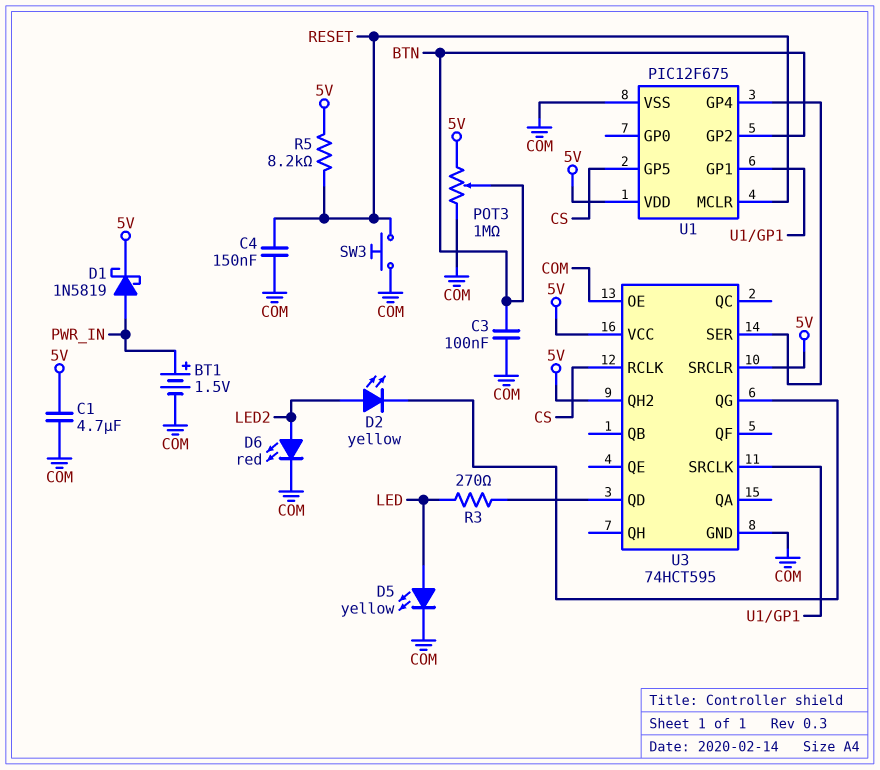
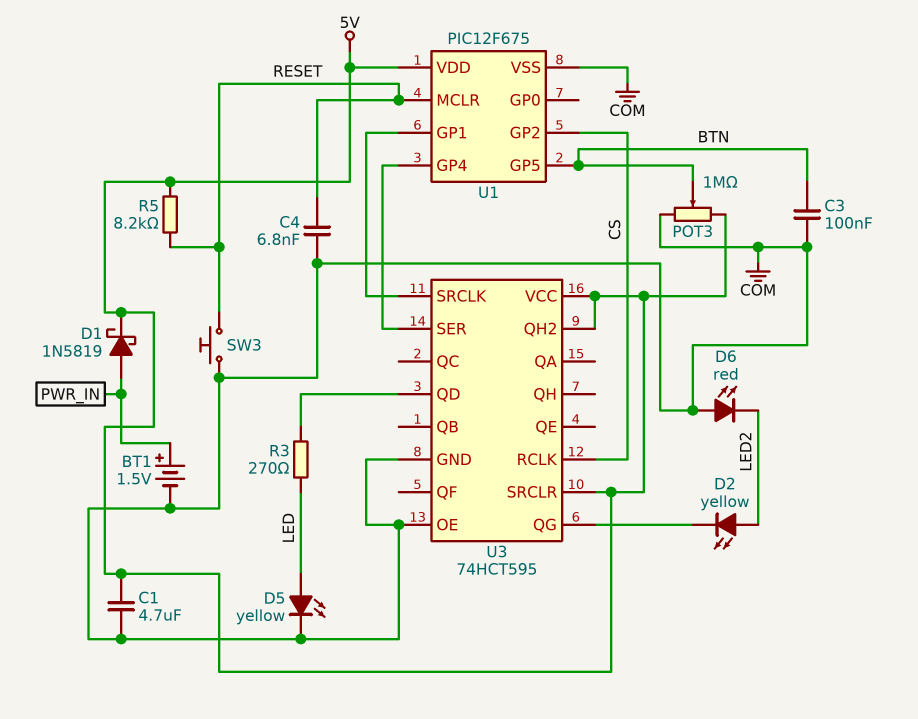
C4: 150nF (COM, RESET) -> 6.8nF (COM, RESET)
D6: LED red (A LED2, K COM) -> LED red (A COM, K LED2)
U1 pin GP2: BTN -> CS
U1 pin GP5: CS -> BTN

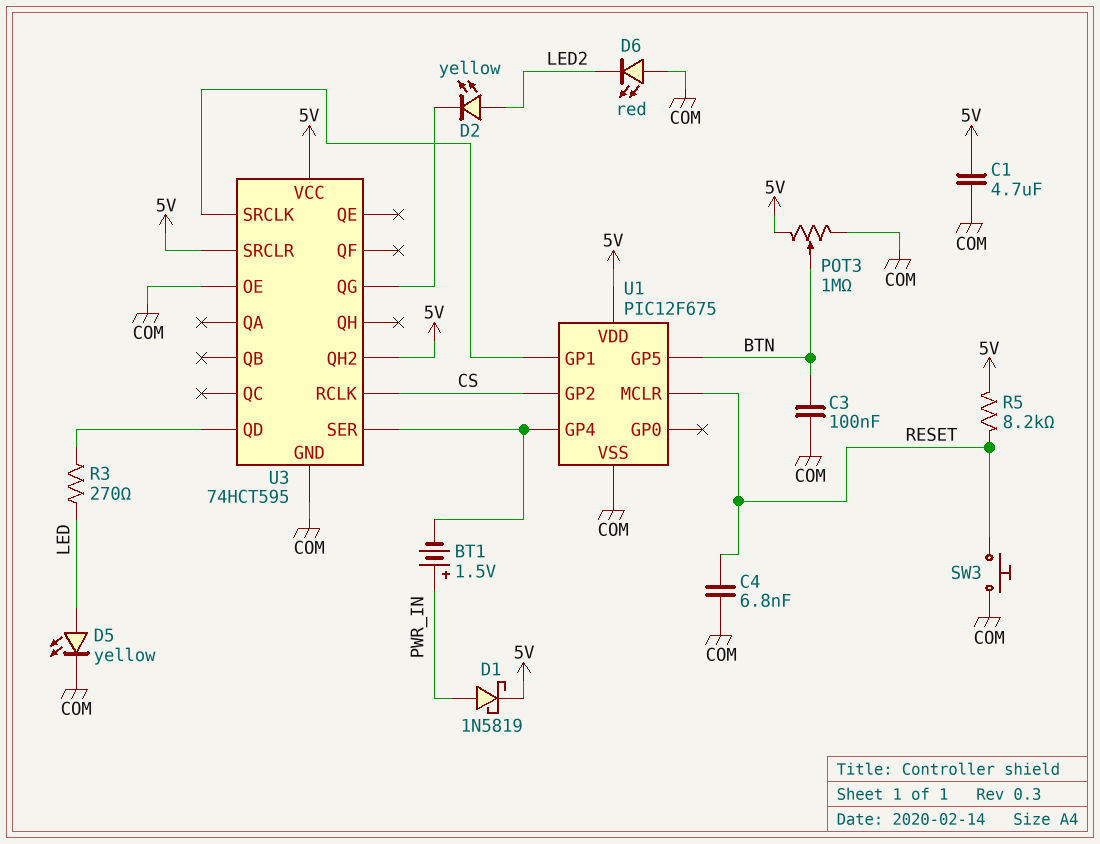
BT1: 1.5V (plus PWR_IN, minus COM) -> 1.5V (plus PWR_IN, minus U1/GP4)

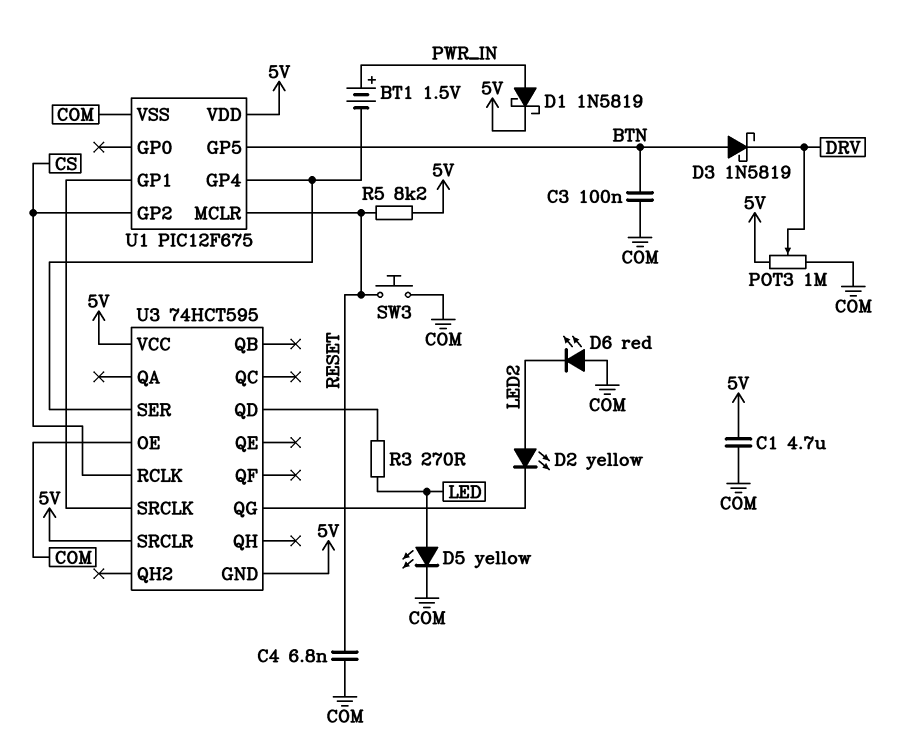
D3: none -> schottky 1N5819 (A BTN, K DRV)
POT3: 1M (5V, COM, wiper BTN) -> 1M (5V, COM, wiper DRV)
U3 pin GND: COM -> 5V
U3 pin QH2: 5V -> none

